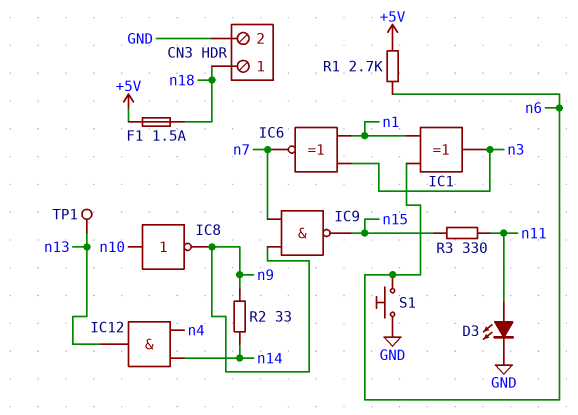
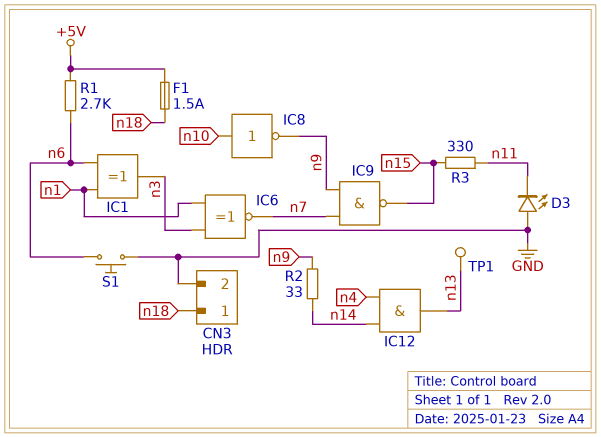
D3: LED (A n11, K GND) -> LED (A GND, K n11)

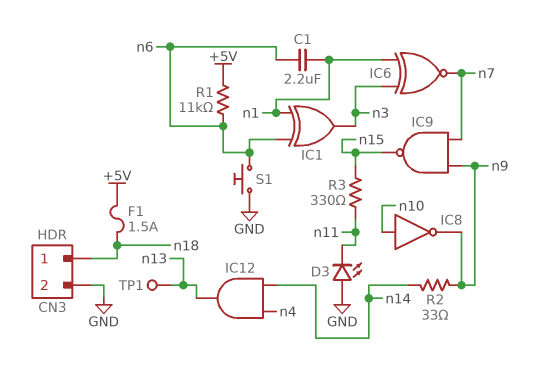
C1: none -> 2.2uF (n1, n6)
R1: 2.7k (+5V, n6) -> 11k (+5V, n6)

